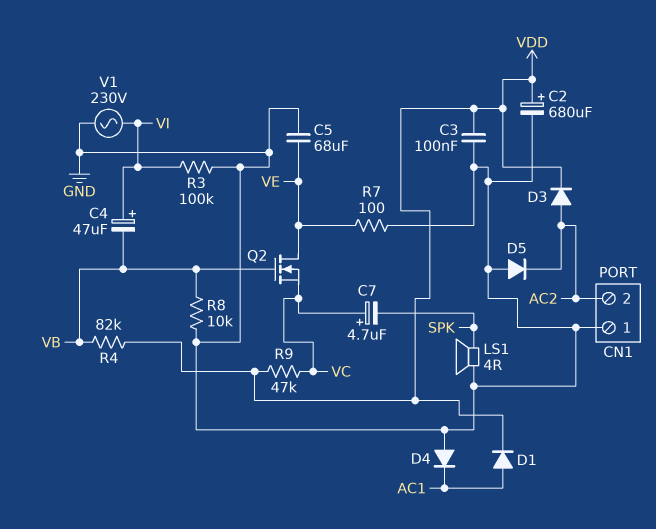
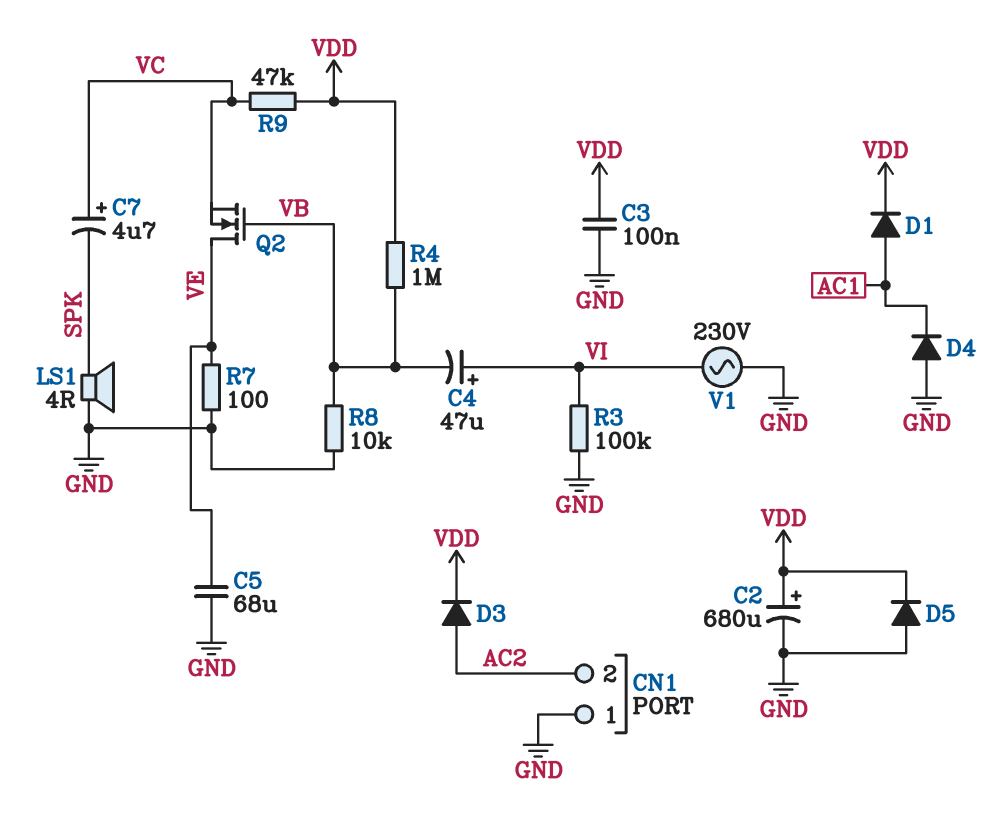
D5: diode (A GND, K AC2) -> diode (A GND, K VDD)
R4: 82k (VB, VDD) -> 1M (VB, VDD)

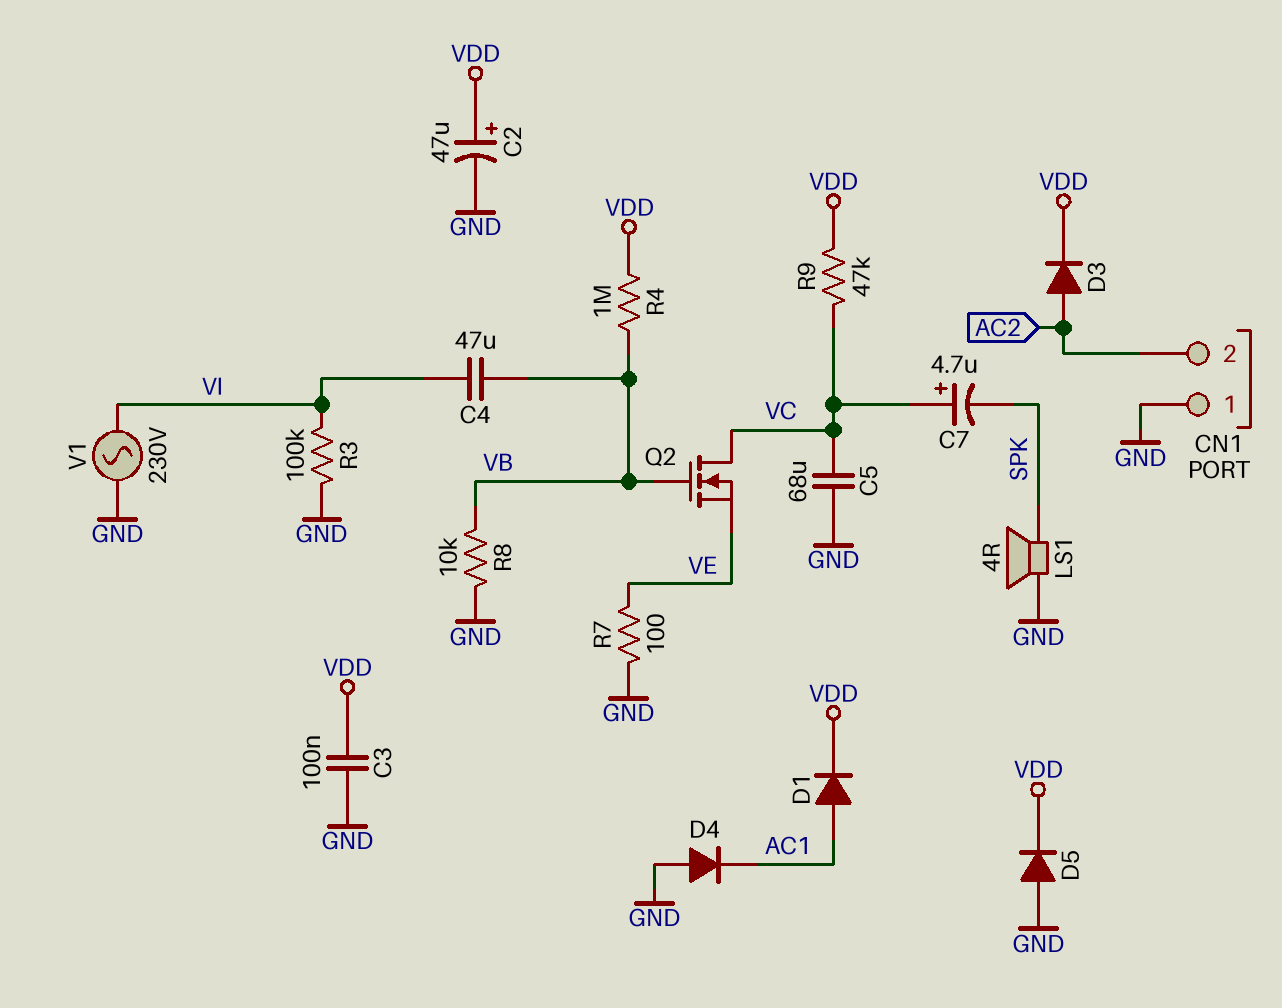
C2: 680uF (plus VDD, minus GND) -> 47uF (plus VDD, minus GND)
C4: 47uF (plus VI, minus VB) -> 47uF (VB, VI)
C5: 68uF (GND, VE) -> 68uF (GND, VC)
Q2: NMOS (G VB, D VE, S VC) -> NMOS (G VB, D VC, S VE)

